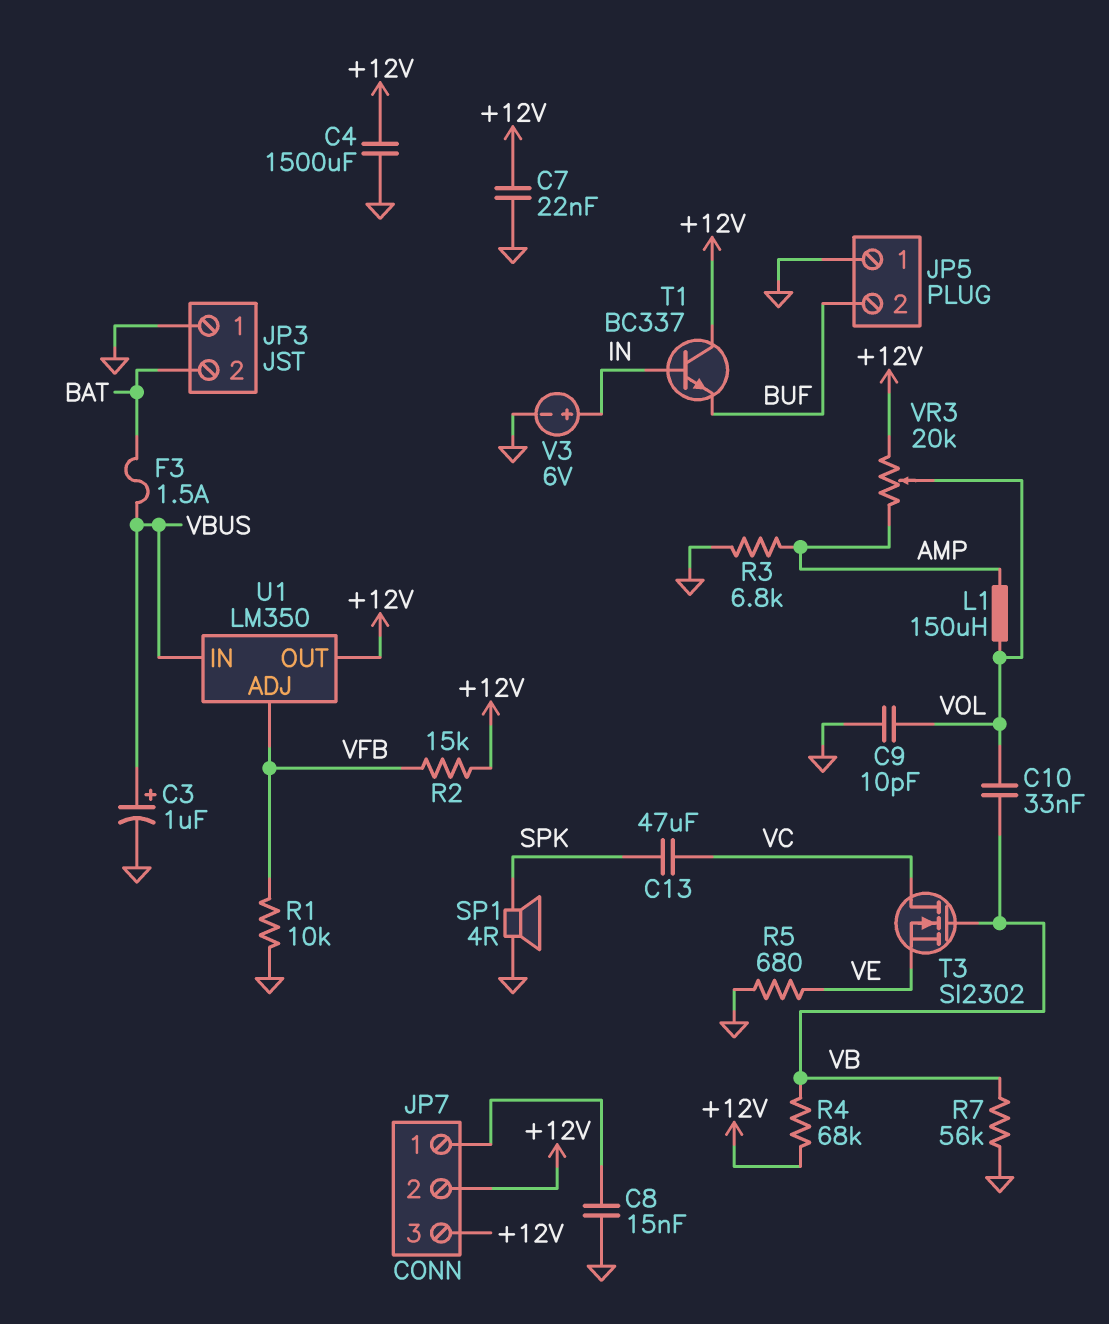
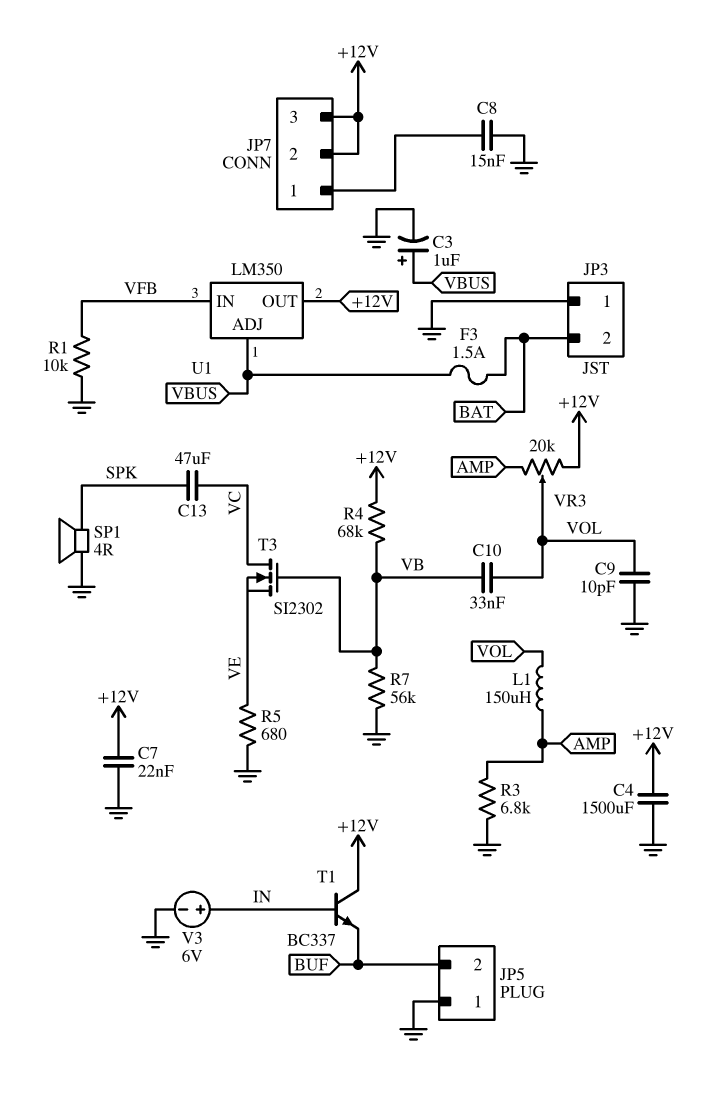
R2: 15k (+12V, VFB) -> none
U1 pin ADJ: VFB -> VBUS
U1 pin IN: VBUS -> VFB

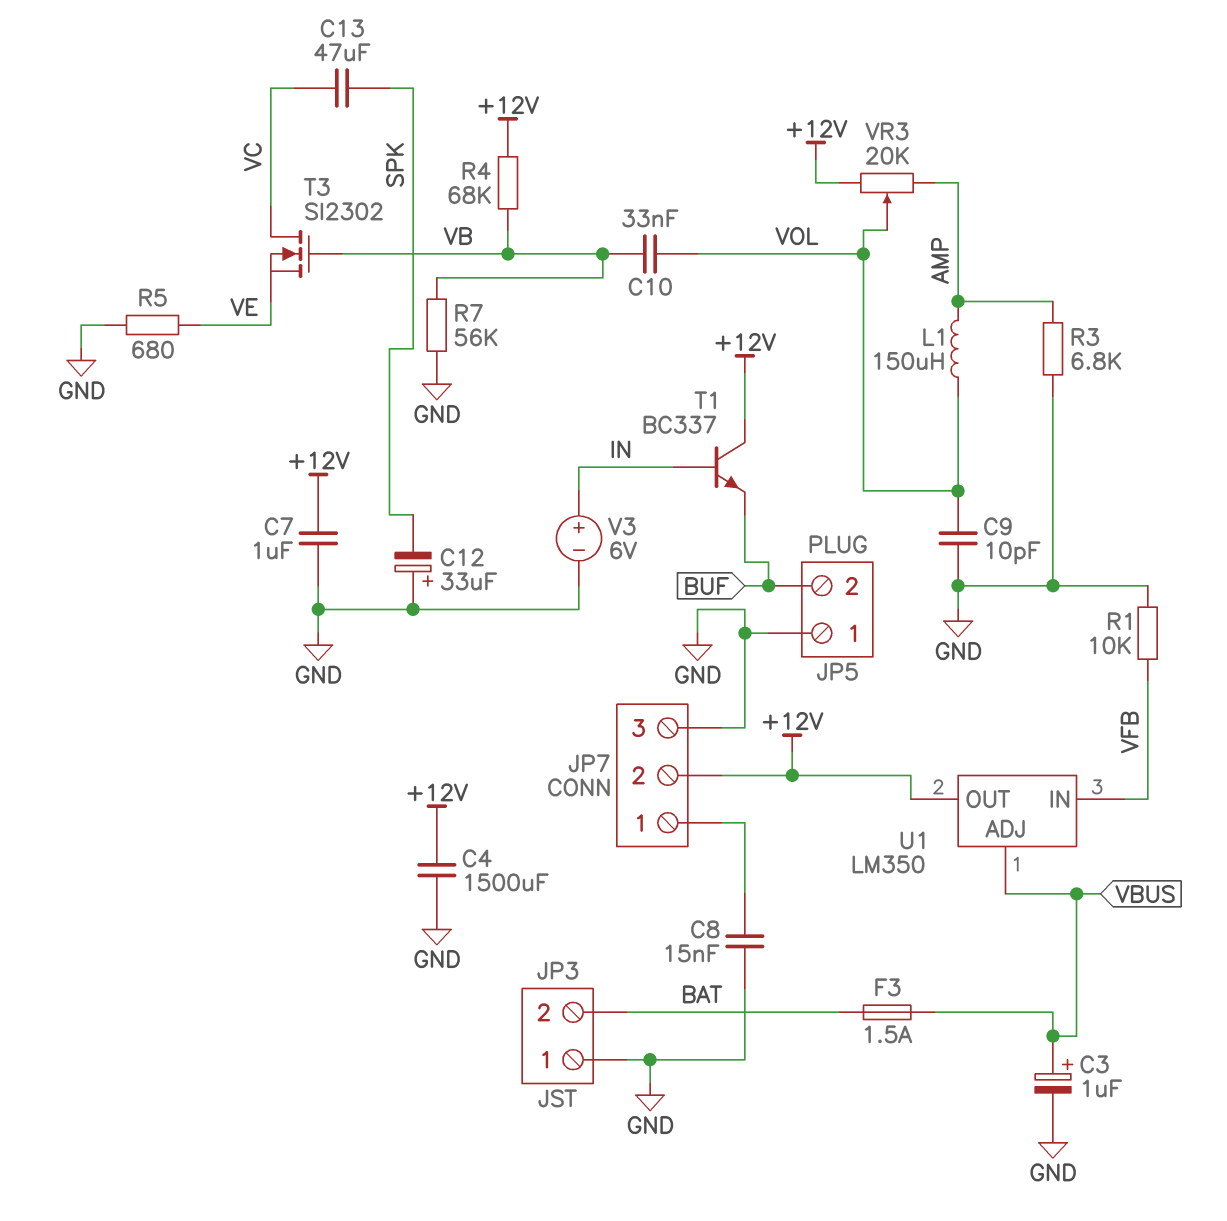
C7: 22nF (+12V, GND) -> 1uF (+12V, GND)
C12: none -> 33uF (plus GND, minus SPK)
JP7 pin 3: +12V -> GND
SP1: speaker 4R (GND, SPK) -> none

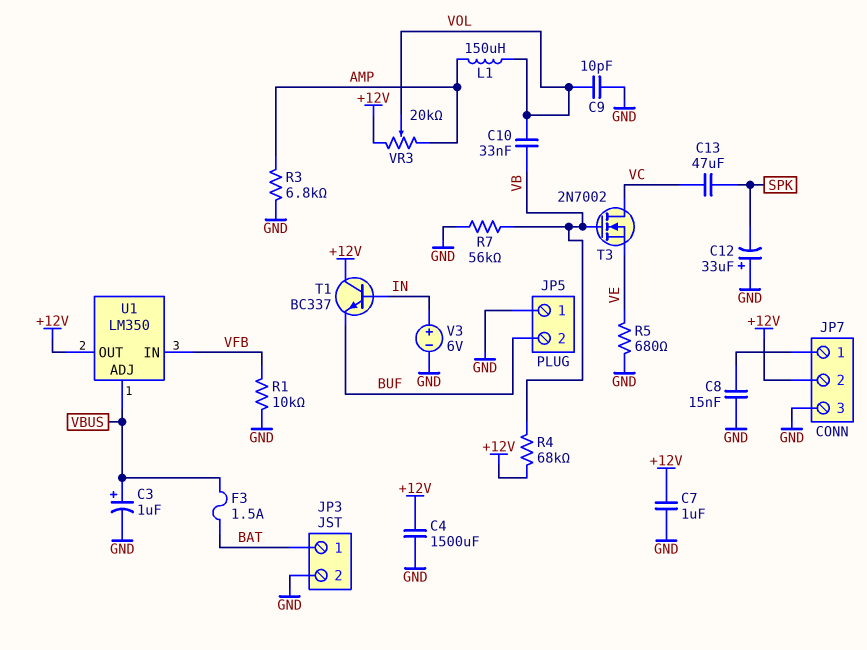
JP3 pin 1: GND -> BAT
JP3 pin 2: BAT -> GND
T3: NMOS SI2302 (G VB, D VC, S VE) -> NMOS 2N7002 (G VB, D VC, S VE)

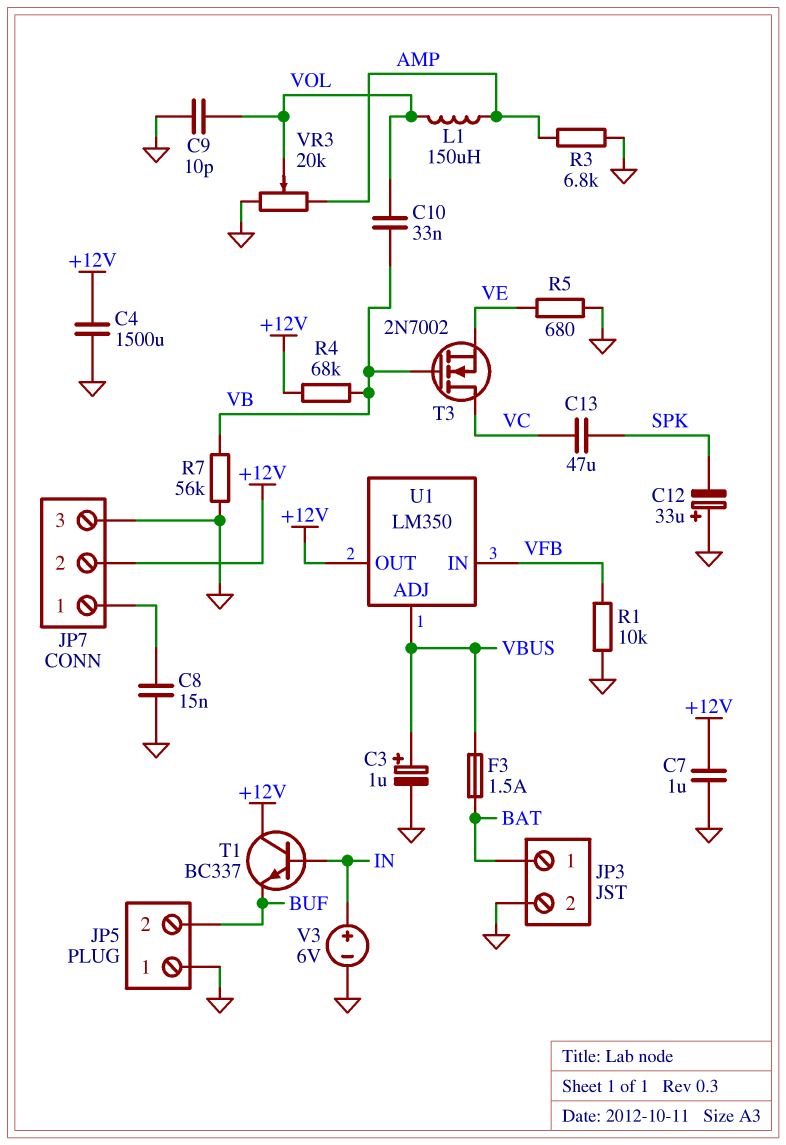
VR3: 20k (+12V, AMP, wiper VOL) -> 20k (AMP, GND, wiper VOL)

